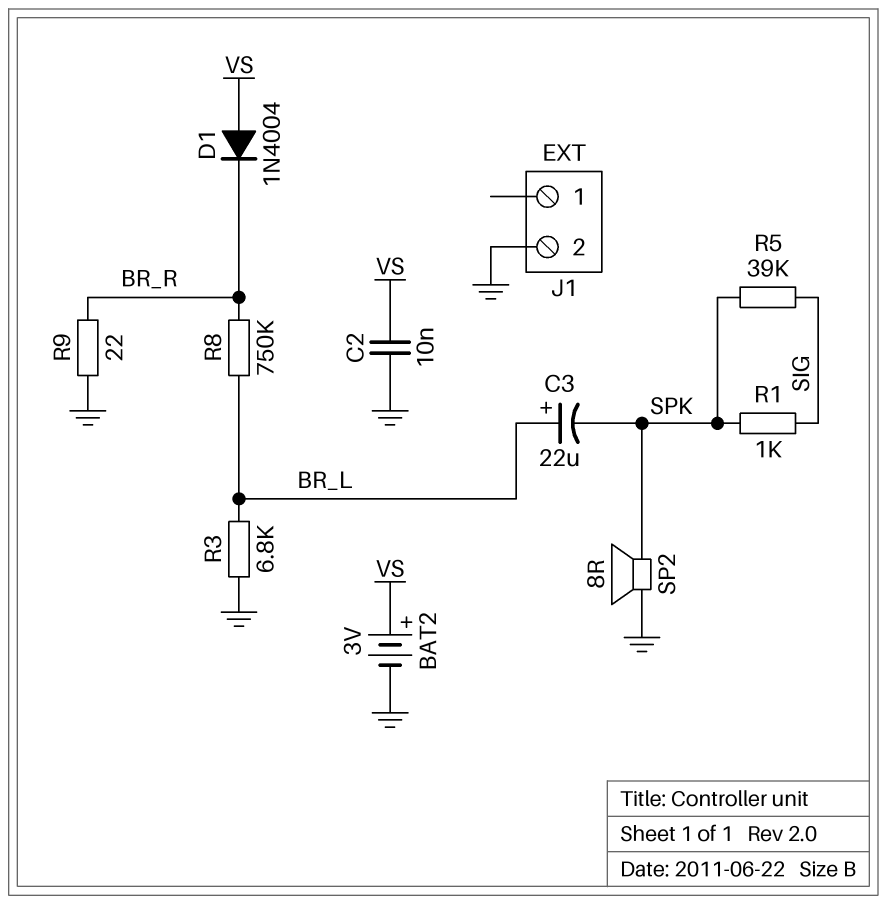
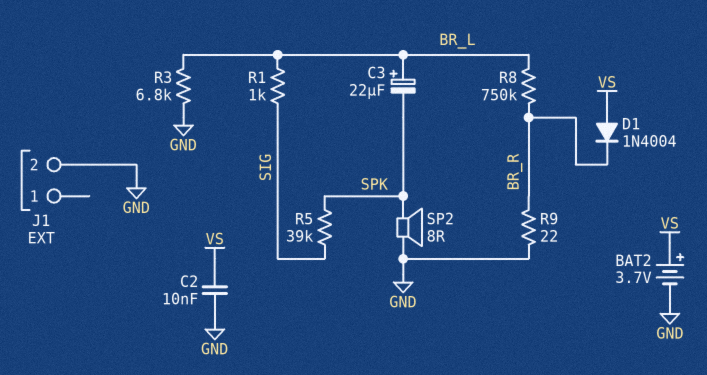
BAT2: 3V (plus VS, minus GND) -> 3.7V (plus VS, minus GND)
R1: 1k (SIG, SPK) -> 1k (BR_L, SIG)

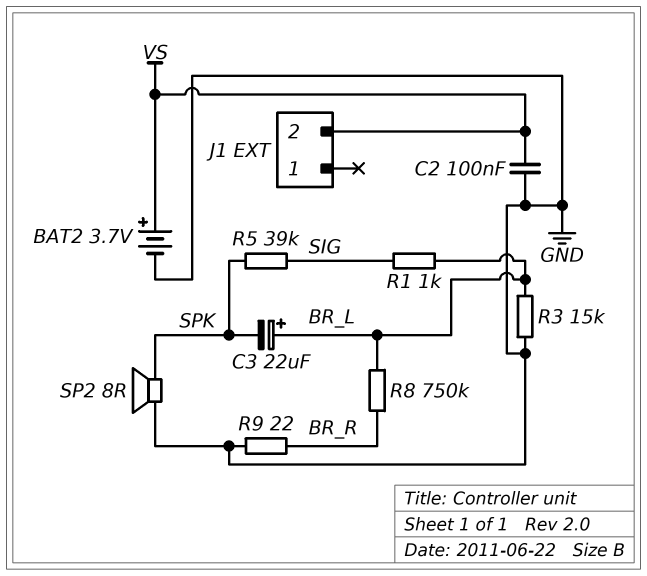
C2: 10nF (GND, VS) -> 100nF (GND, VS)
D1: diode 1N4004 (A VS, K BR_R) -> none
J1 pin 2: GND -> VS
R3: 6.8k (BR_L, GND) -> 15k (BR_L, GND)

